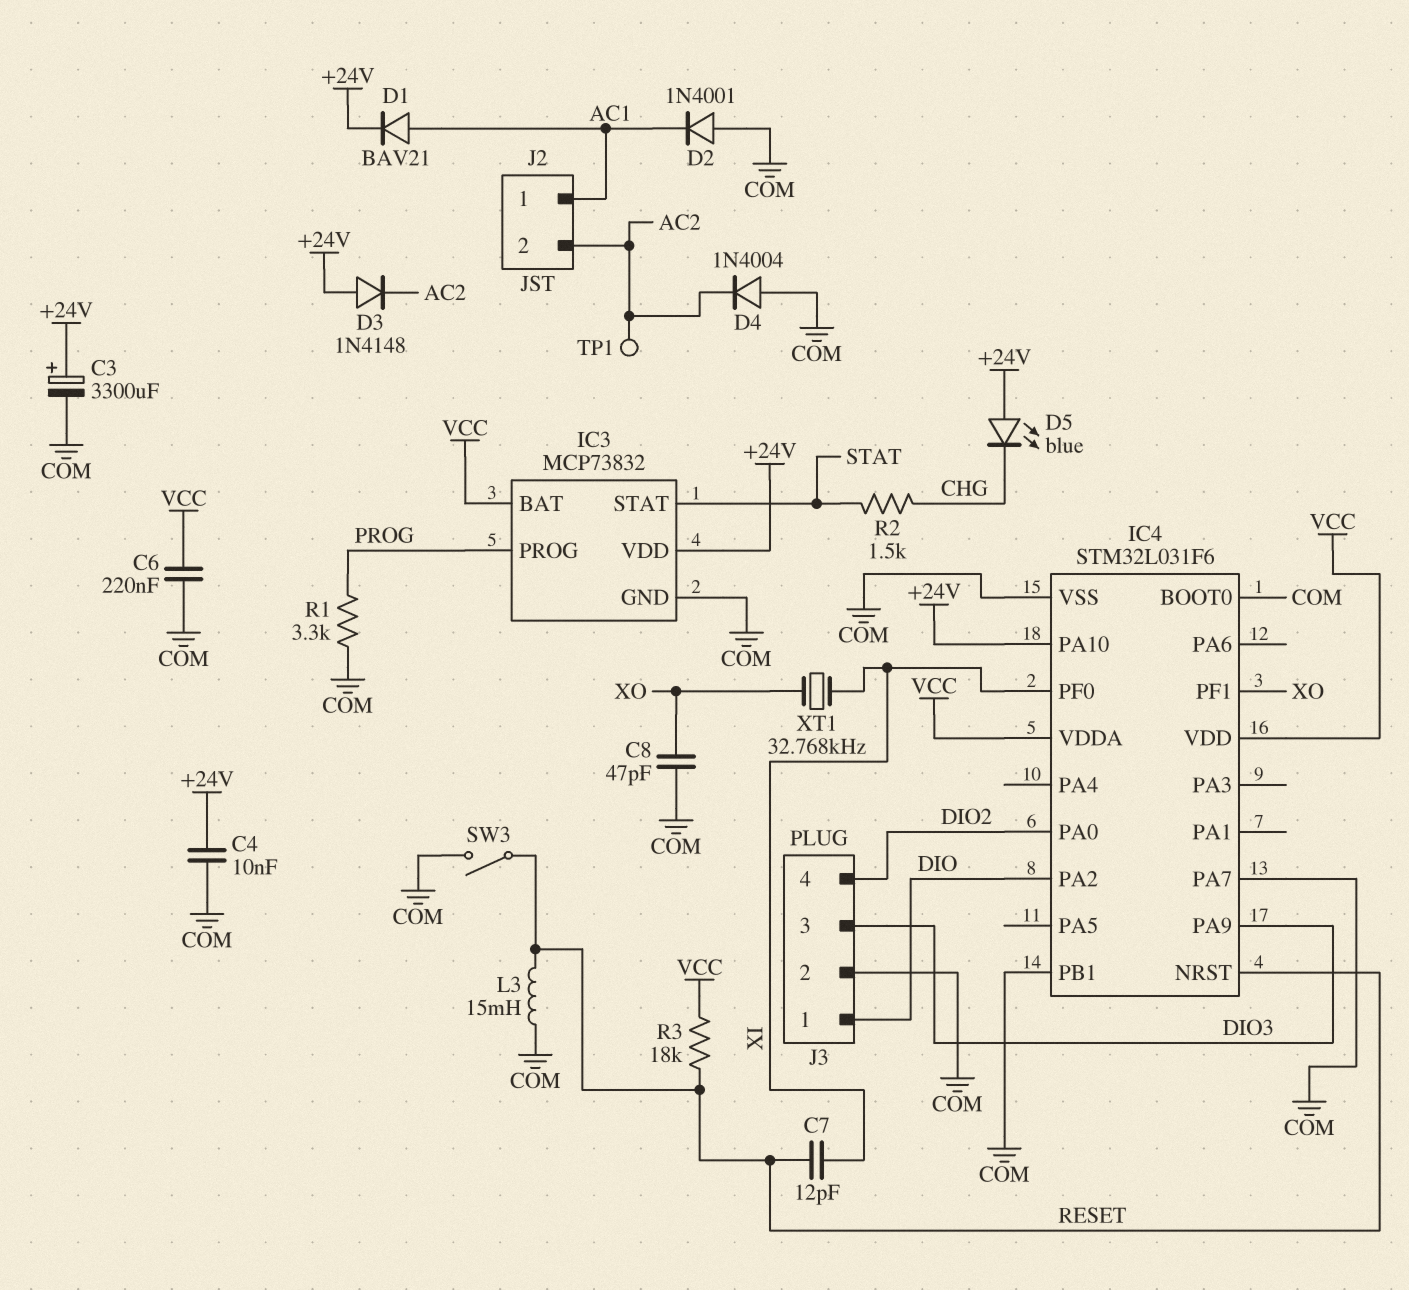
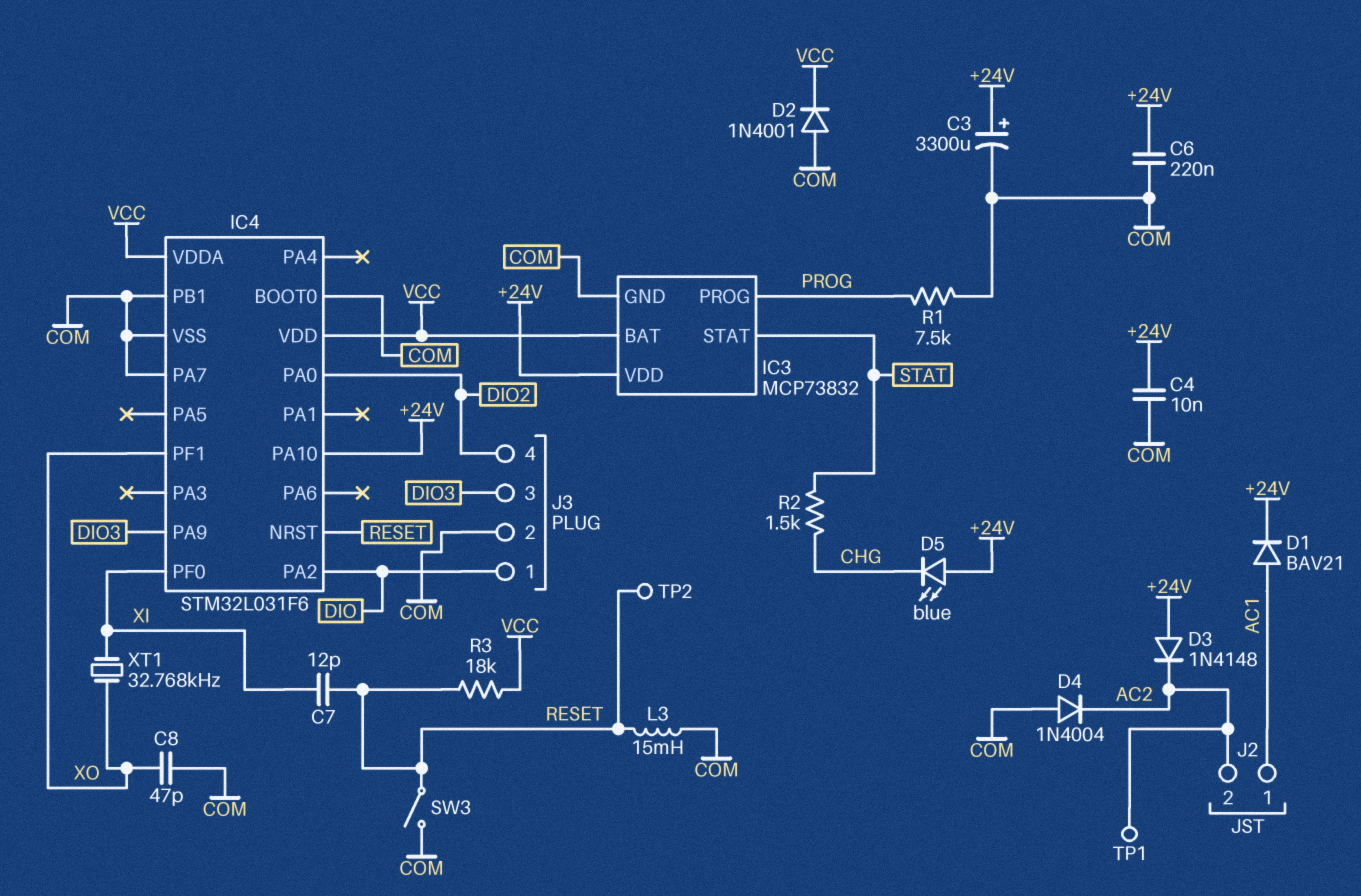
C6: 220nF (COM, VCC) -> 220nF (+24V, COM)
D2: diode 1N4001 (A COM, K AC1) -> diode 1N4001 (A COM, K VCC)
R1: 3.3k (COM, PROG) -> 7.5k (COM, PROG)
TP2: none -> test point (RESET)

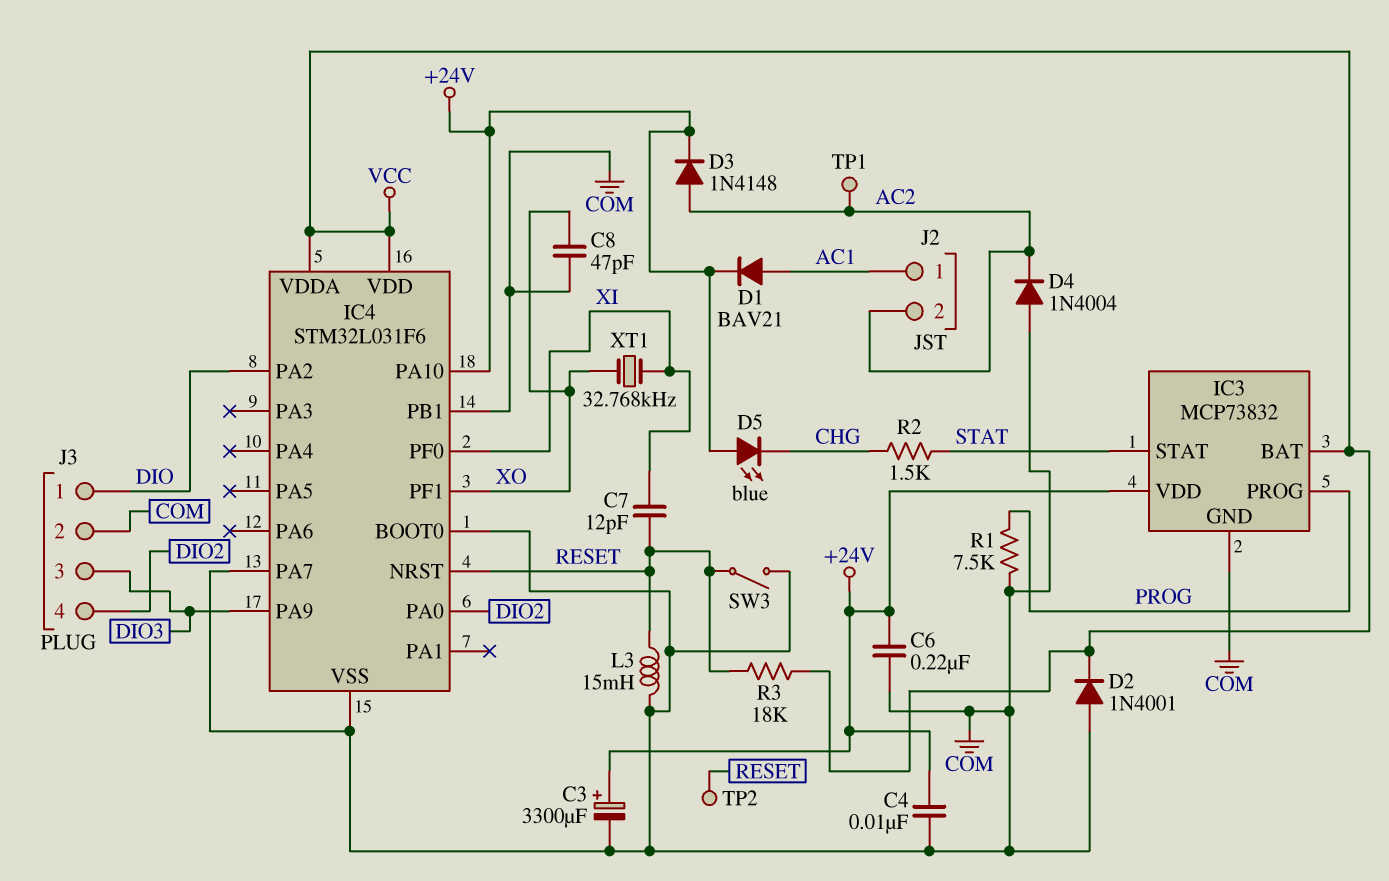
D3: diode 1N4148 (A +24V, K AC2) -> diode 1N4148 (A AC2, K +24V)

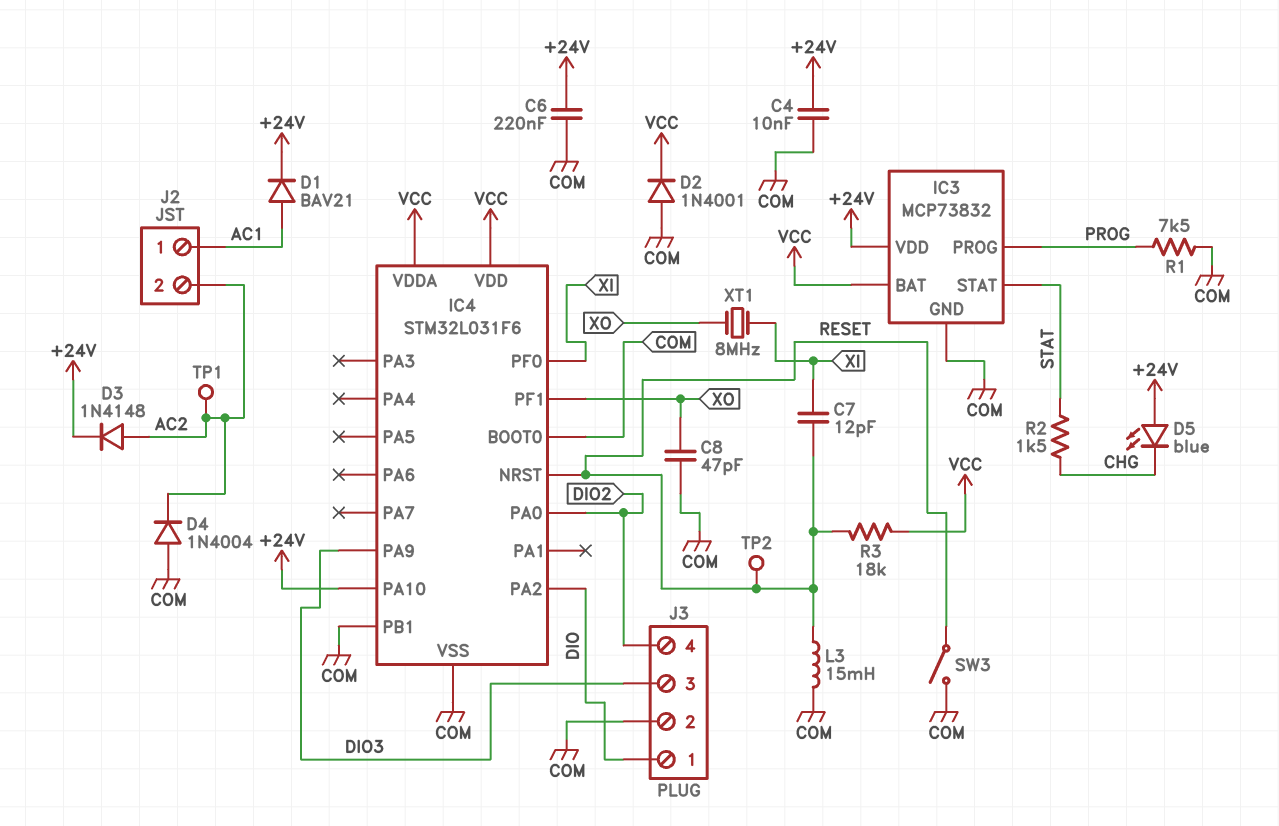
C3: 3300uF (plus +24V, minus COM) -> none
IC4 pin PA7: COM -> none
XT1: 32.768kHz (XI, XO) -> 8MHz (XI, XO)

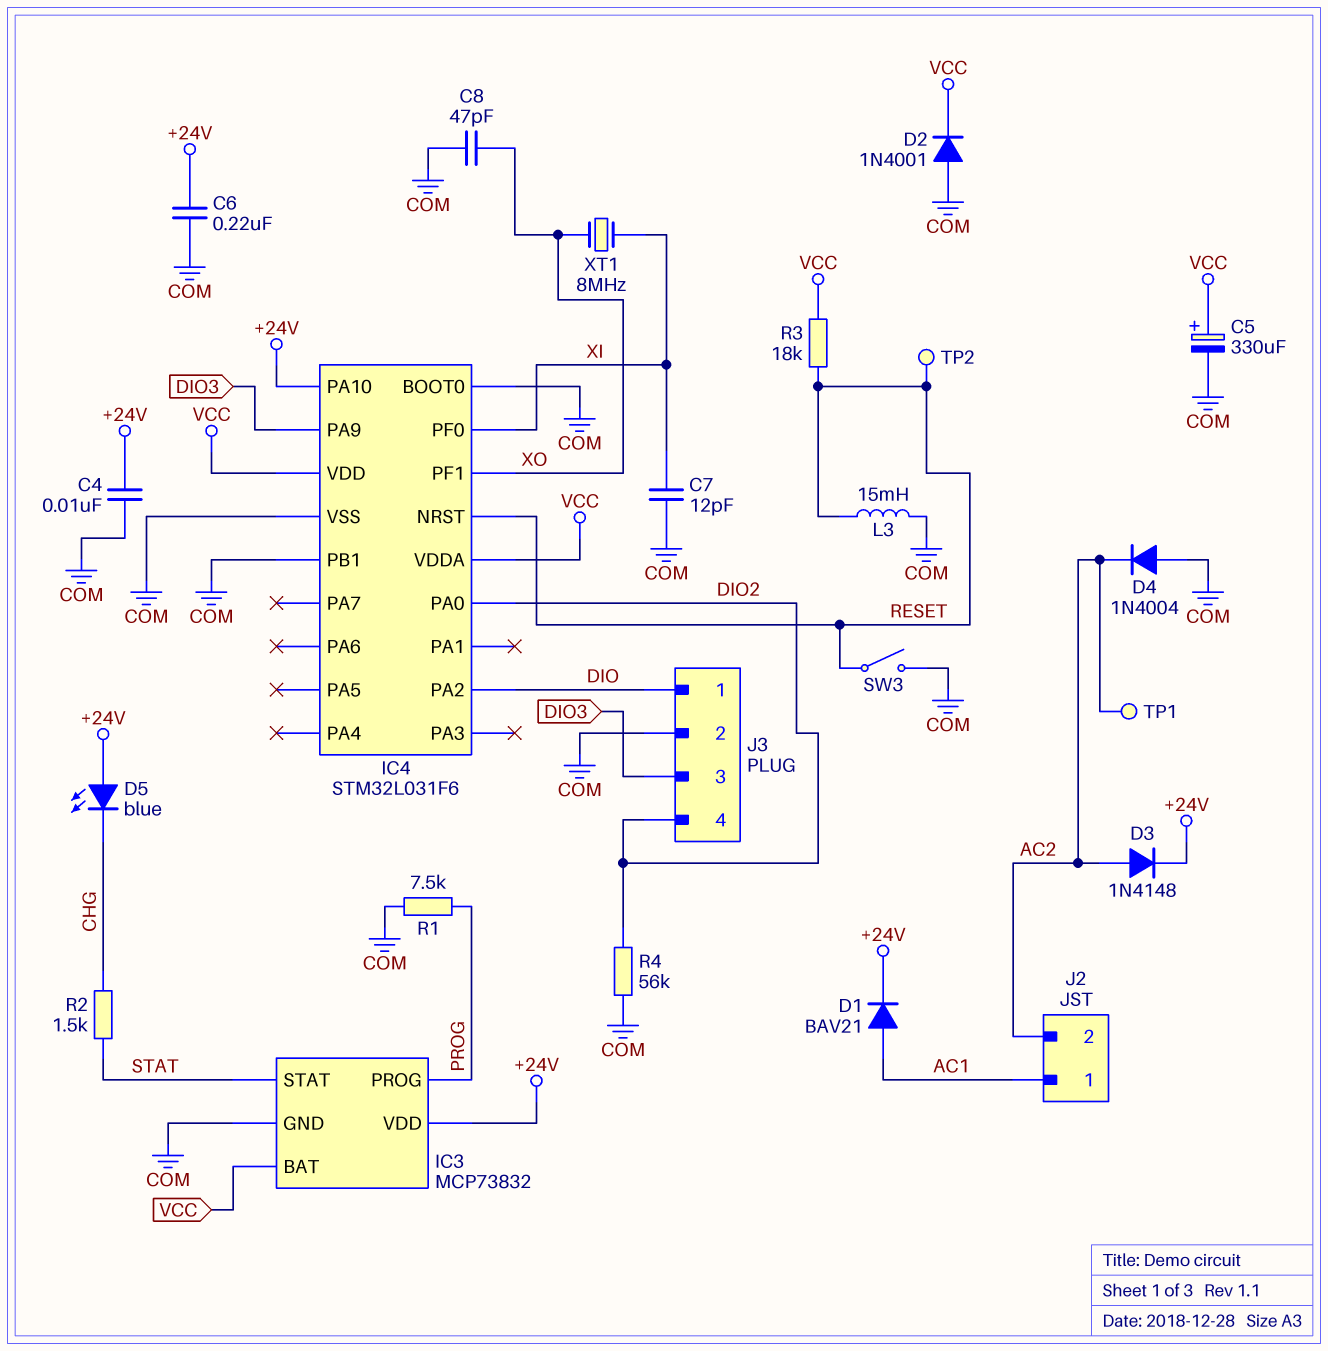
C5: none -> 330uF (plus VCC, minus COM)
C7: 12pF (RESET, XI) -> 12pF (COM, XI)
R4: none -> 56k (COM, DIO2)

